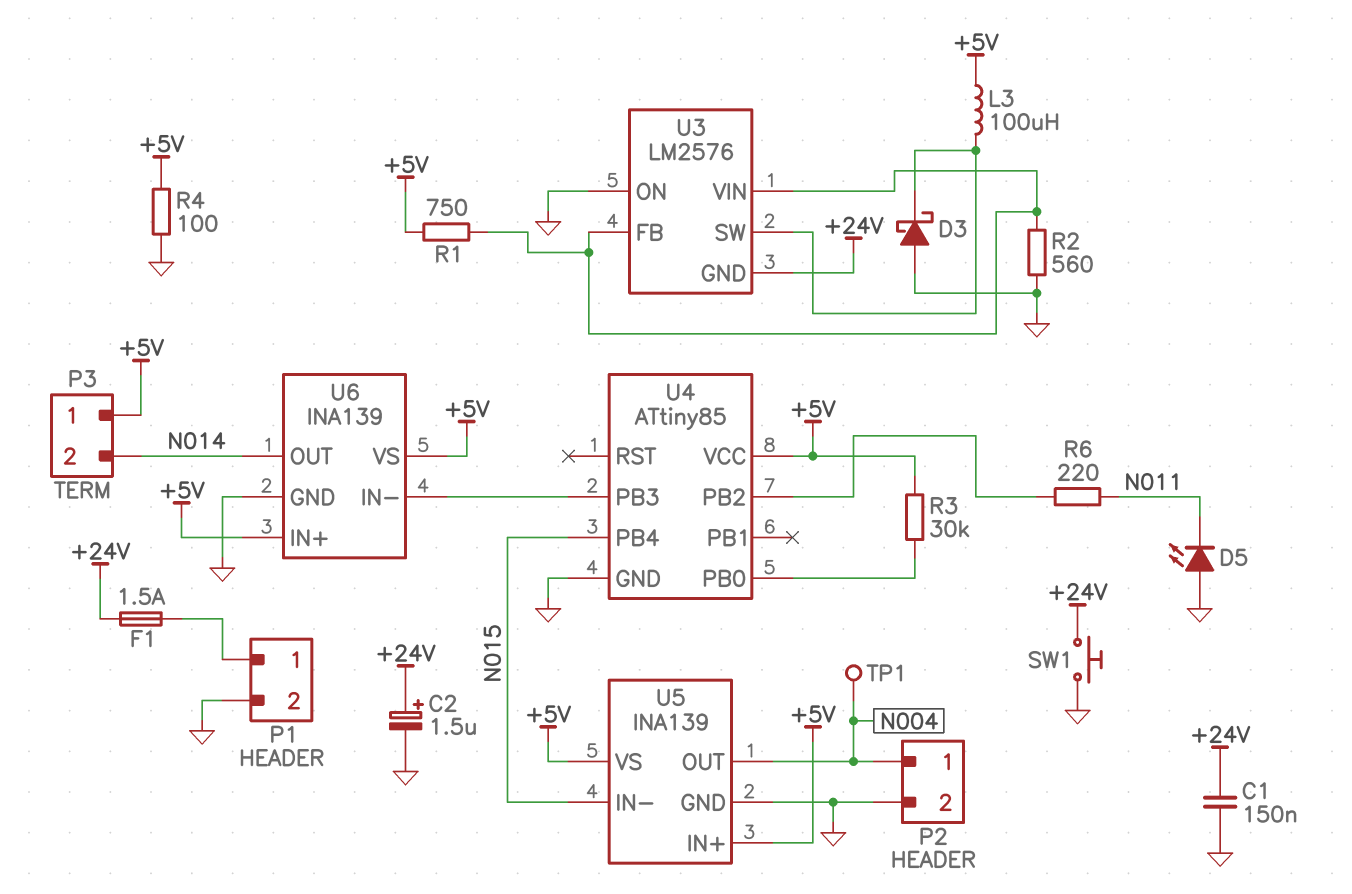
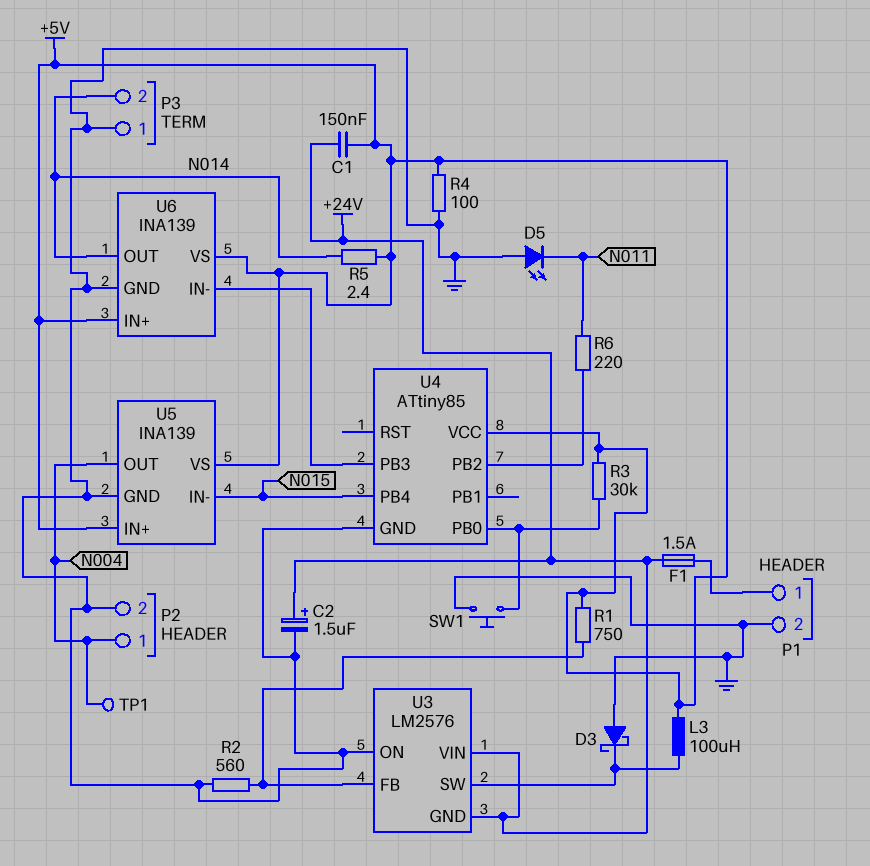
C1: 150nF (+24V, GND) -> 150nF (+5V, +24V)
P3 pin 1: +5V -> GND
R5: none -> 2.4 (+5V, N014)
SW1: button (+24V, GND) -> button (GND, U4/PB0)
U3 pin VIN: U3/FB -> +24V

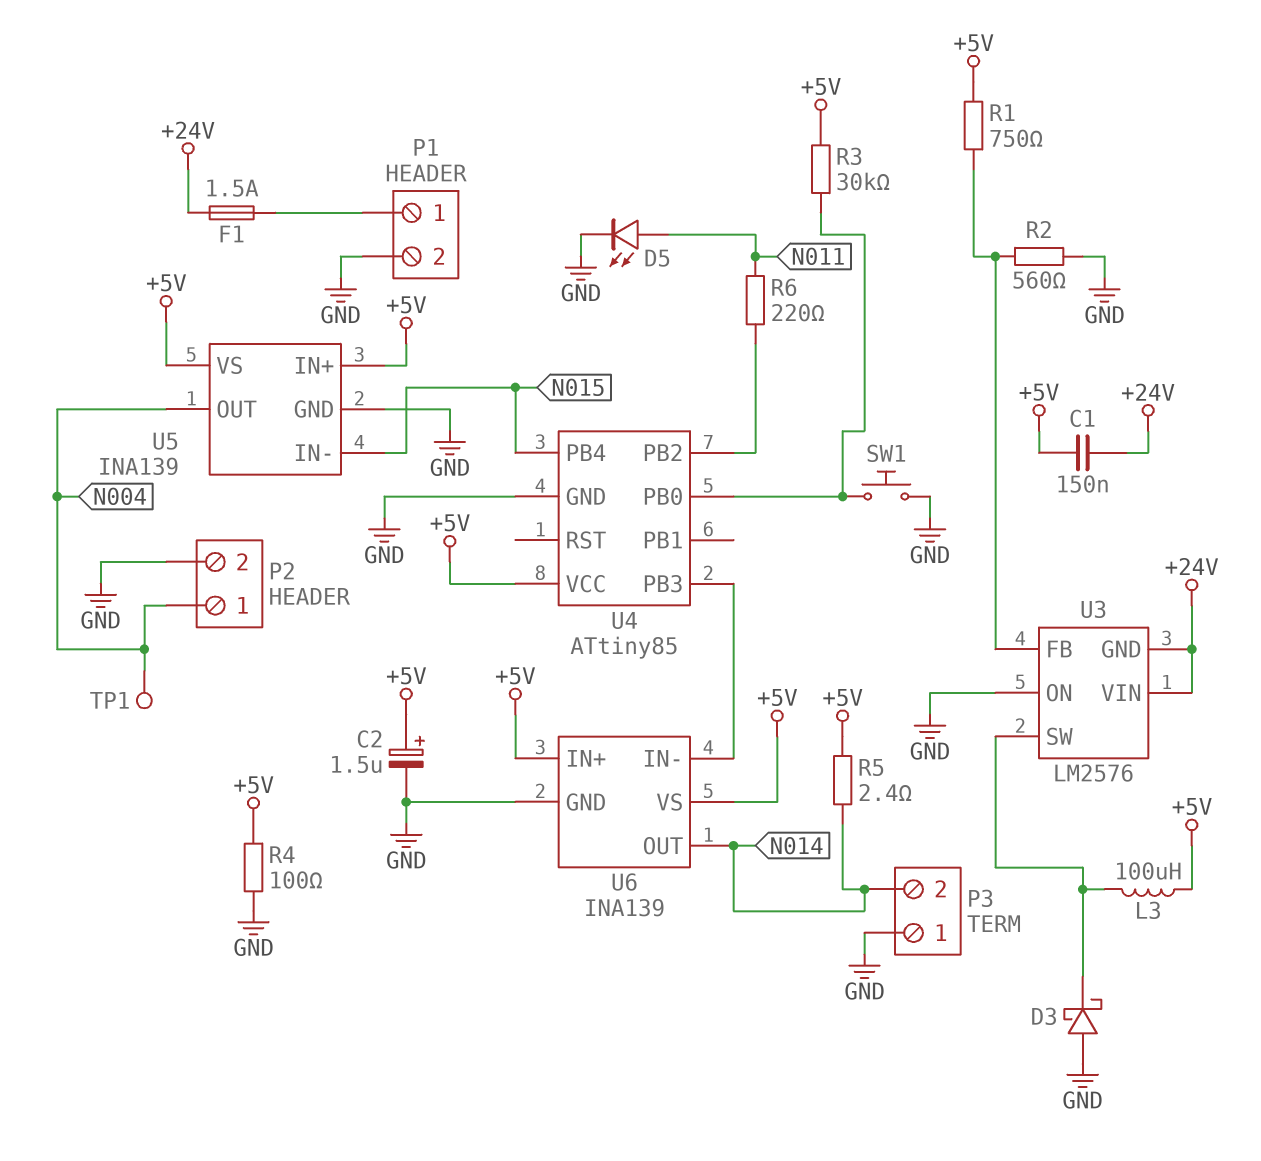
C2: 1.5uF (plus +24V, minus GND) -> 1.5uF (plus +5V, minus GND)
D5: LED (A GND, K N011) -> LED (A N011, K GND)

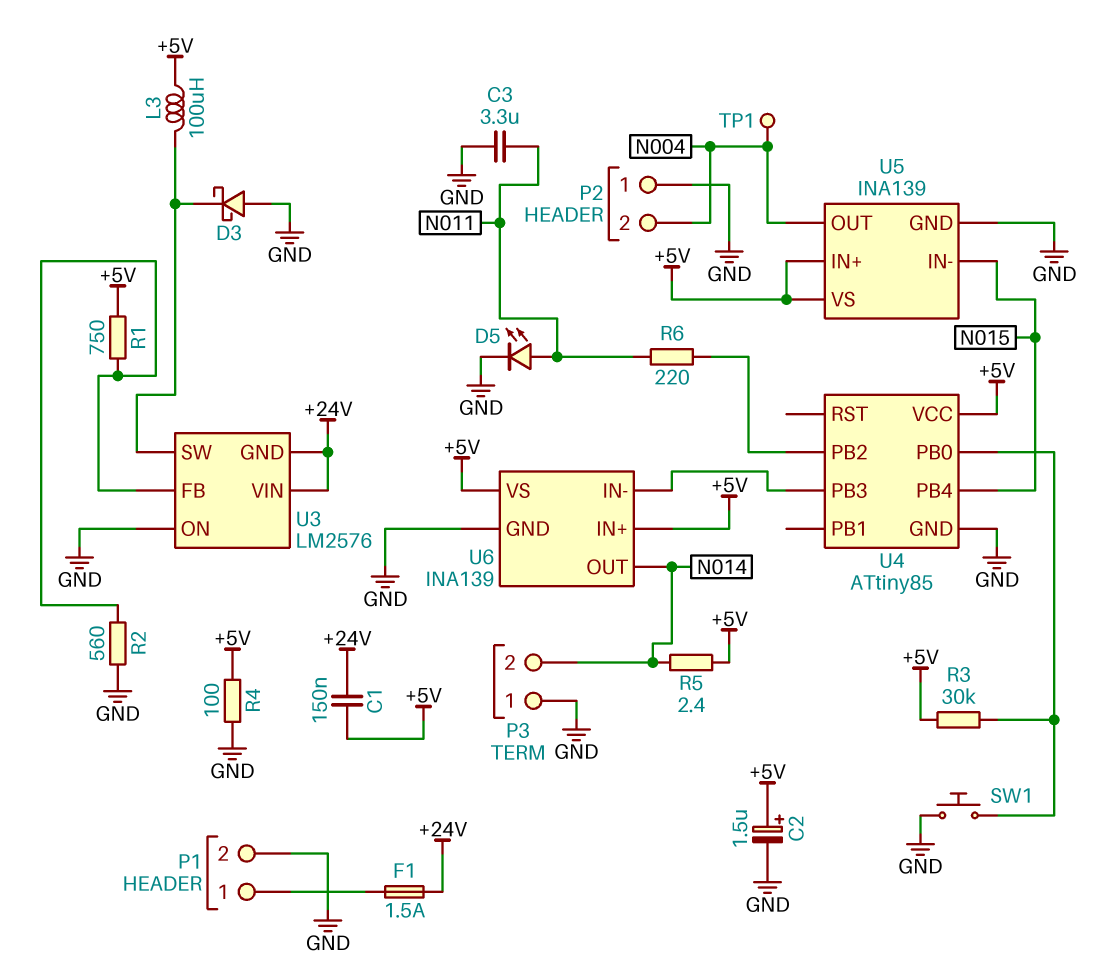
C3: none -> 3.3uF (GND, N011)
P2 pin 1: N004 -> GND
P2 pin 2: GND -> N004

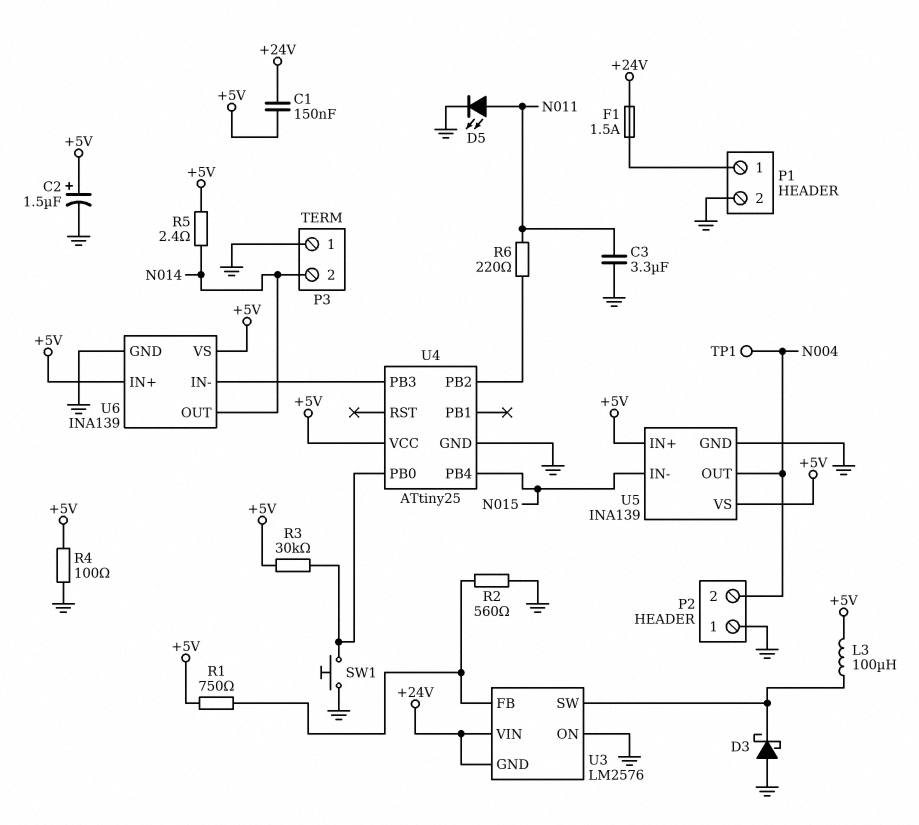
U4: ATtiny85 -> ATtiny25

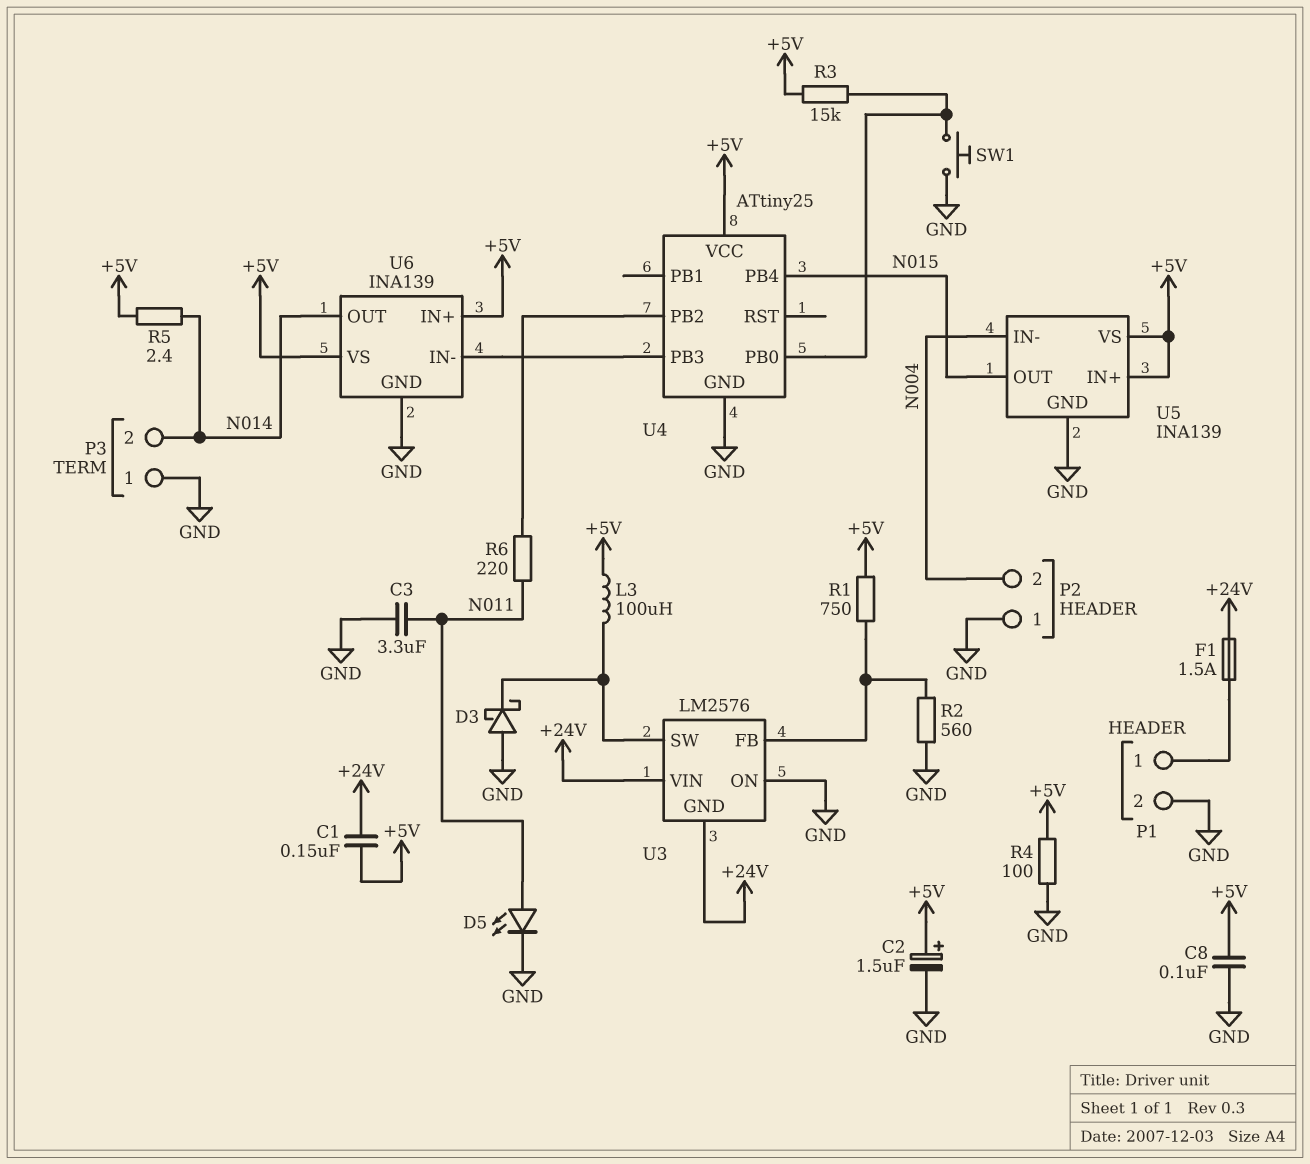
C8: none -> 100nF (+5V, GND)
R3: 30k (+5V, U4/PB0) -> 15k (+5V, U4/PB0)
TP1: test point (N004) -> none
U5 pin IN-: N015 -> N004
U5 pin OUT: N004 -> N015

